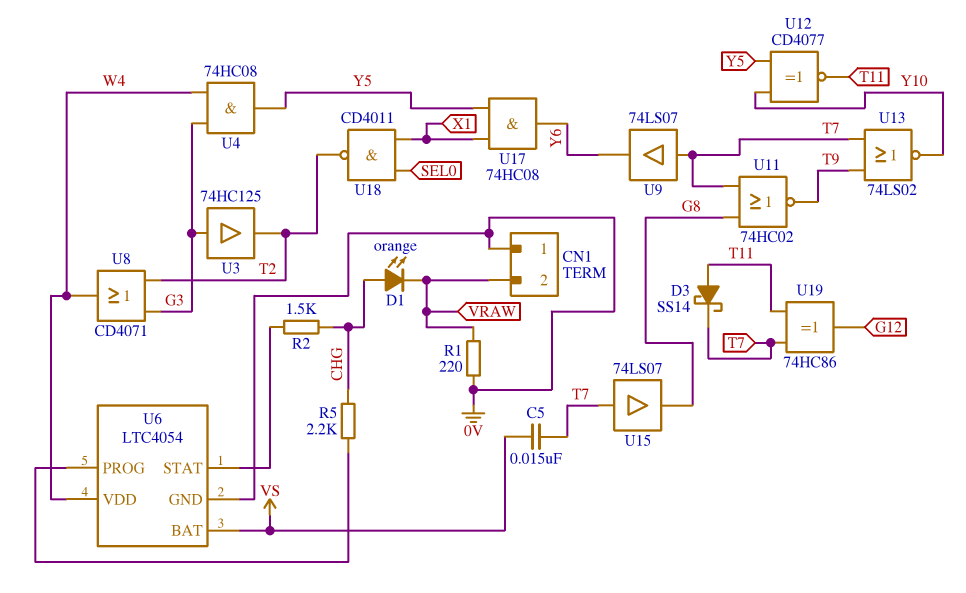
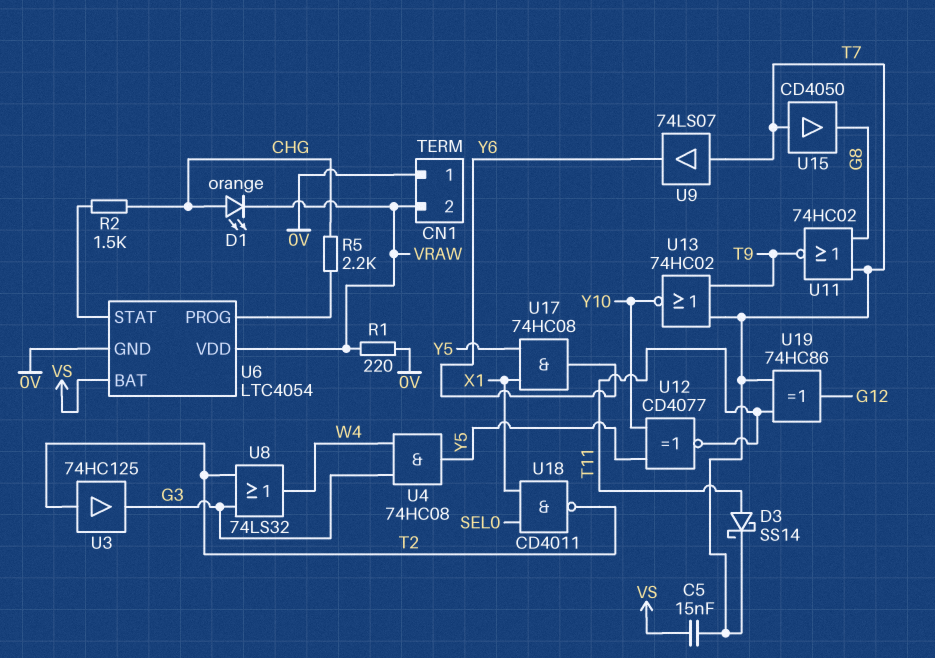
U3: buffer 74HC125 (in G3, out T2) -> buffer 74HC125 (in T2, out G3)
U6 pin VDD: W4 -> VRAW
U8: OR CD4071 (in G3, in T2, out W4) -> OR 74LS32 (in G3, in T2, out W4)
U13: NOR 74LS02 (in T7, in T9, out Y10) -> NOR 74HC02 (in T7, in T9, out Y10)
U15: buffer 74LS07 (in T7, out G8) -> buffer CD4050 (in T7, out G8)

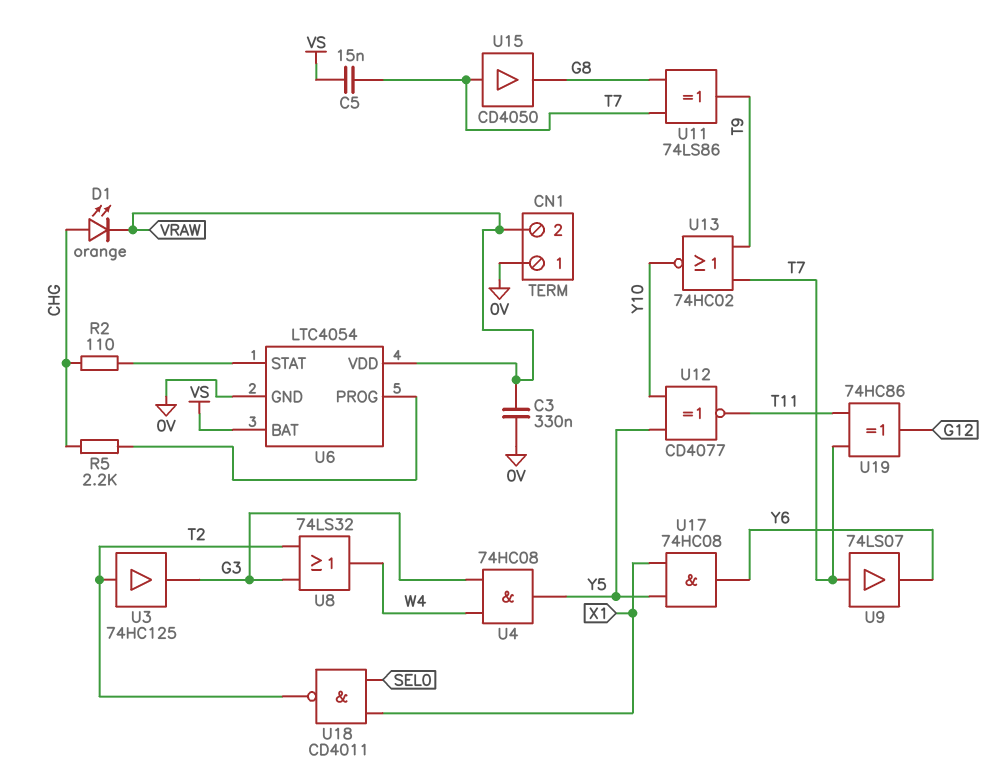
C3: none -> 330nF (0V, VRAW)
D3: schottky SS14 (A T11, K T7) -> none
R1: 220 (0V, VRAW) -> none
R2: 1.5k (CHG, U6/STAT) -> 110 (CHG, U6/STAT)
U11: NOR 74HC02 (in G8, in T7, out T9) -> XOR 74LS86 (in G8, in T7, out T9)

